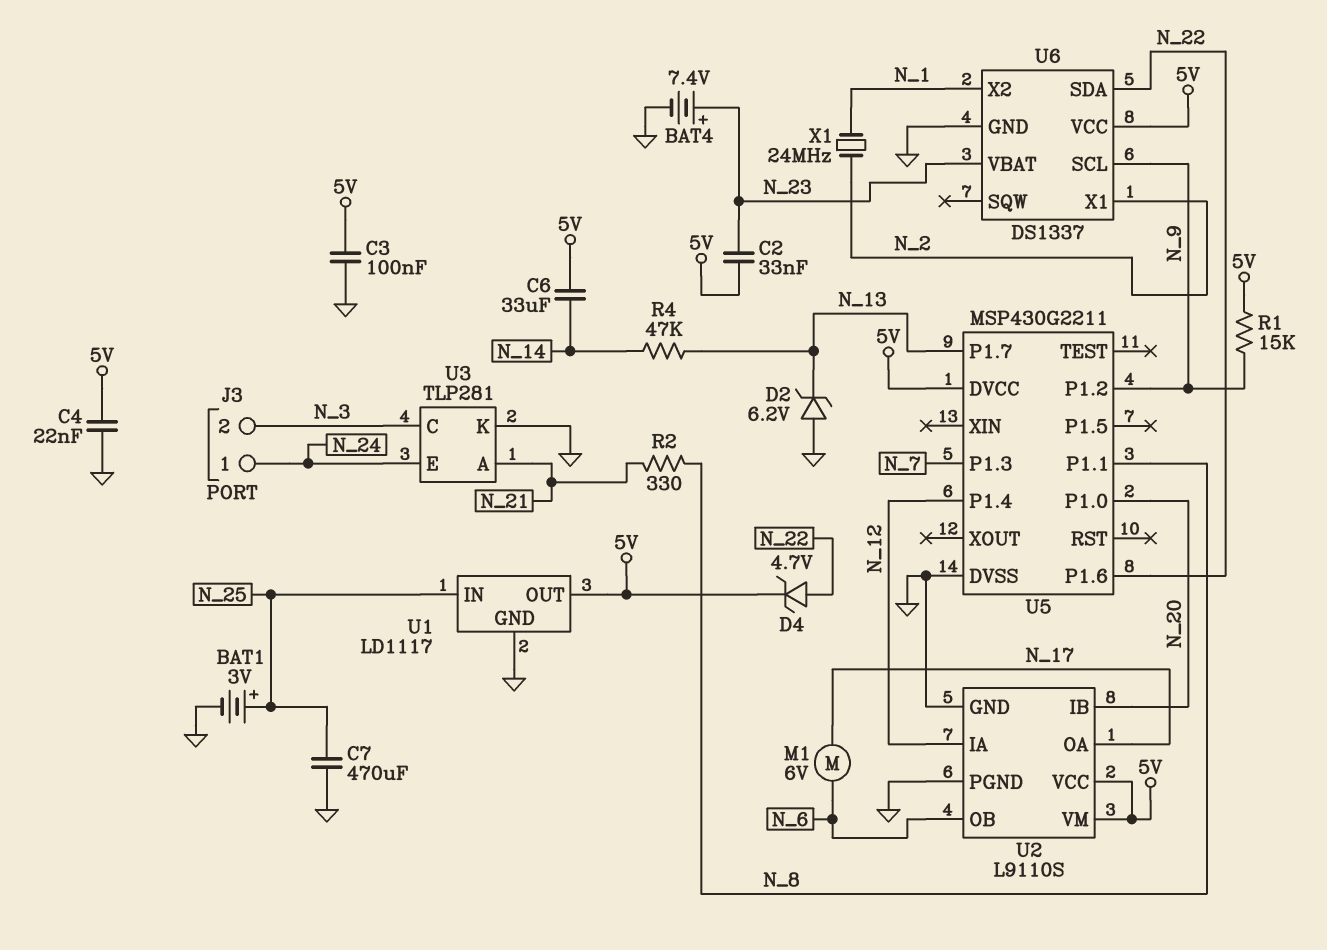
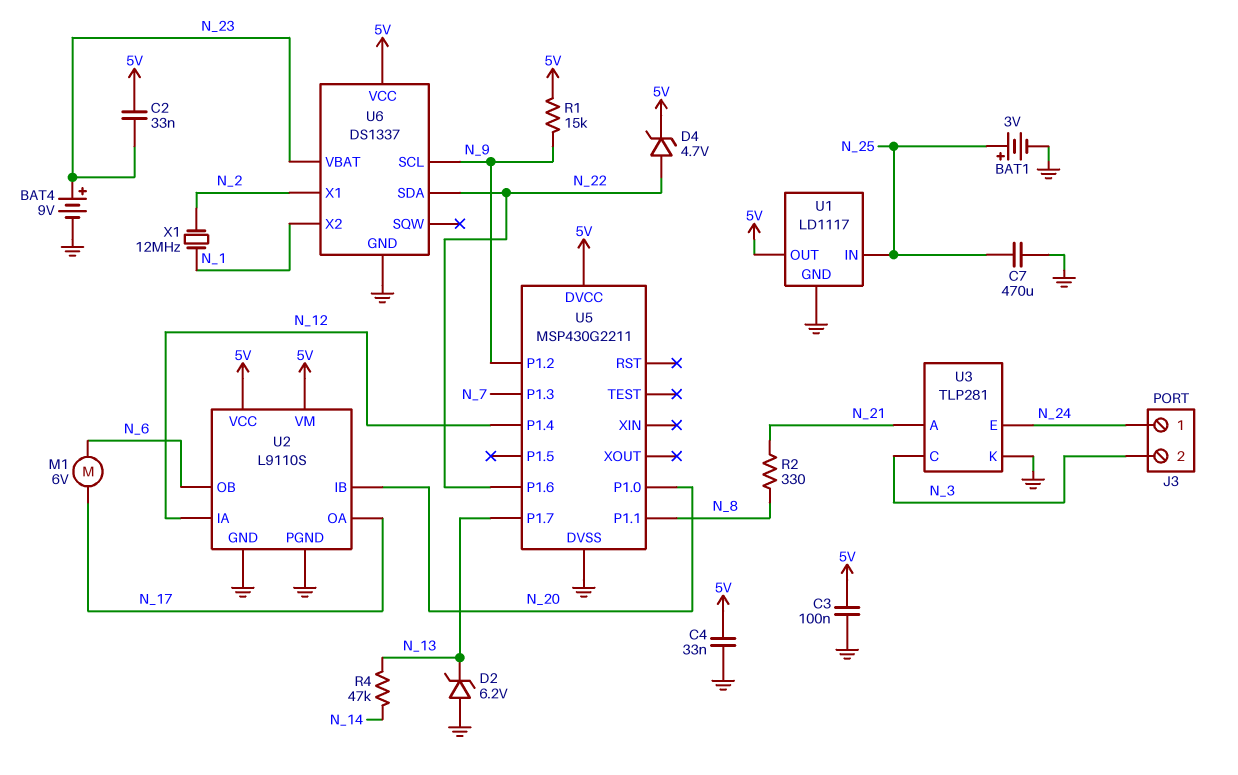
BAT4: 7.4V (plus N_23, minus GND) -> 9V (plus N_23, minus GND)
C4: 22nF (5V, GND) -> 33nF (5V, GND)
C6: 33uF (5V, N_14) -> none
X1: 24MHz (N_1, N_2) -> 12MHz (N_1, N_2)

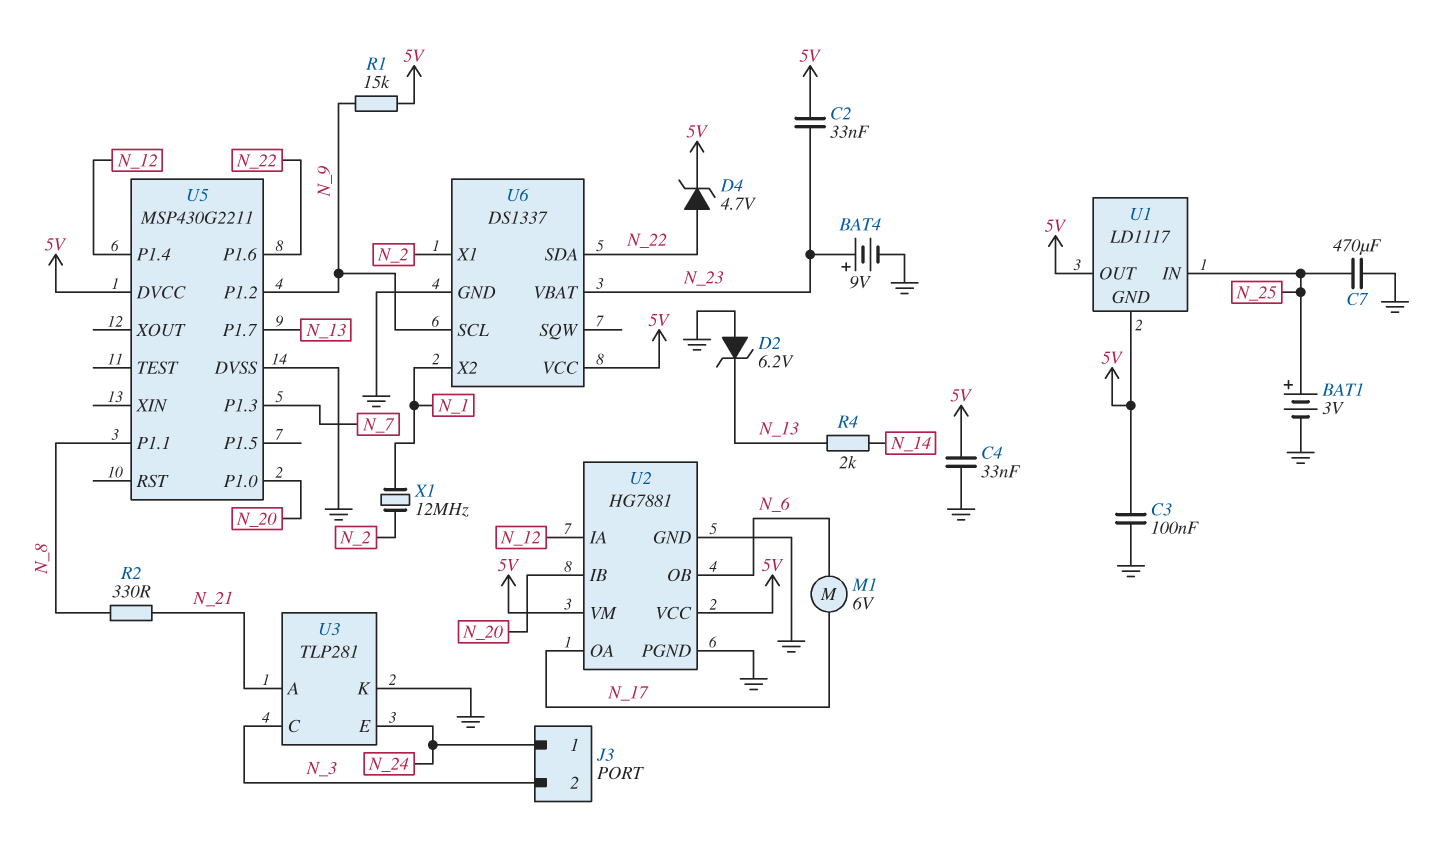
R4: 47k (N_13, N_14) -> 2k (N_13, N_14)
U1 pin GND: GND -> 5V
U2: L9110S -> HG7881

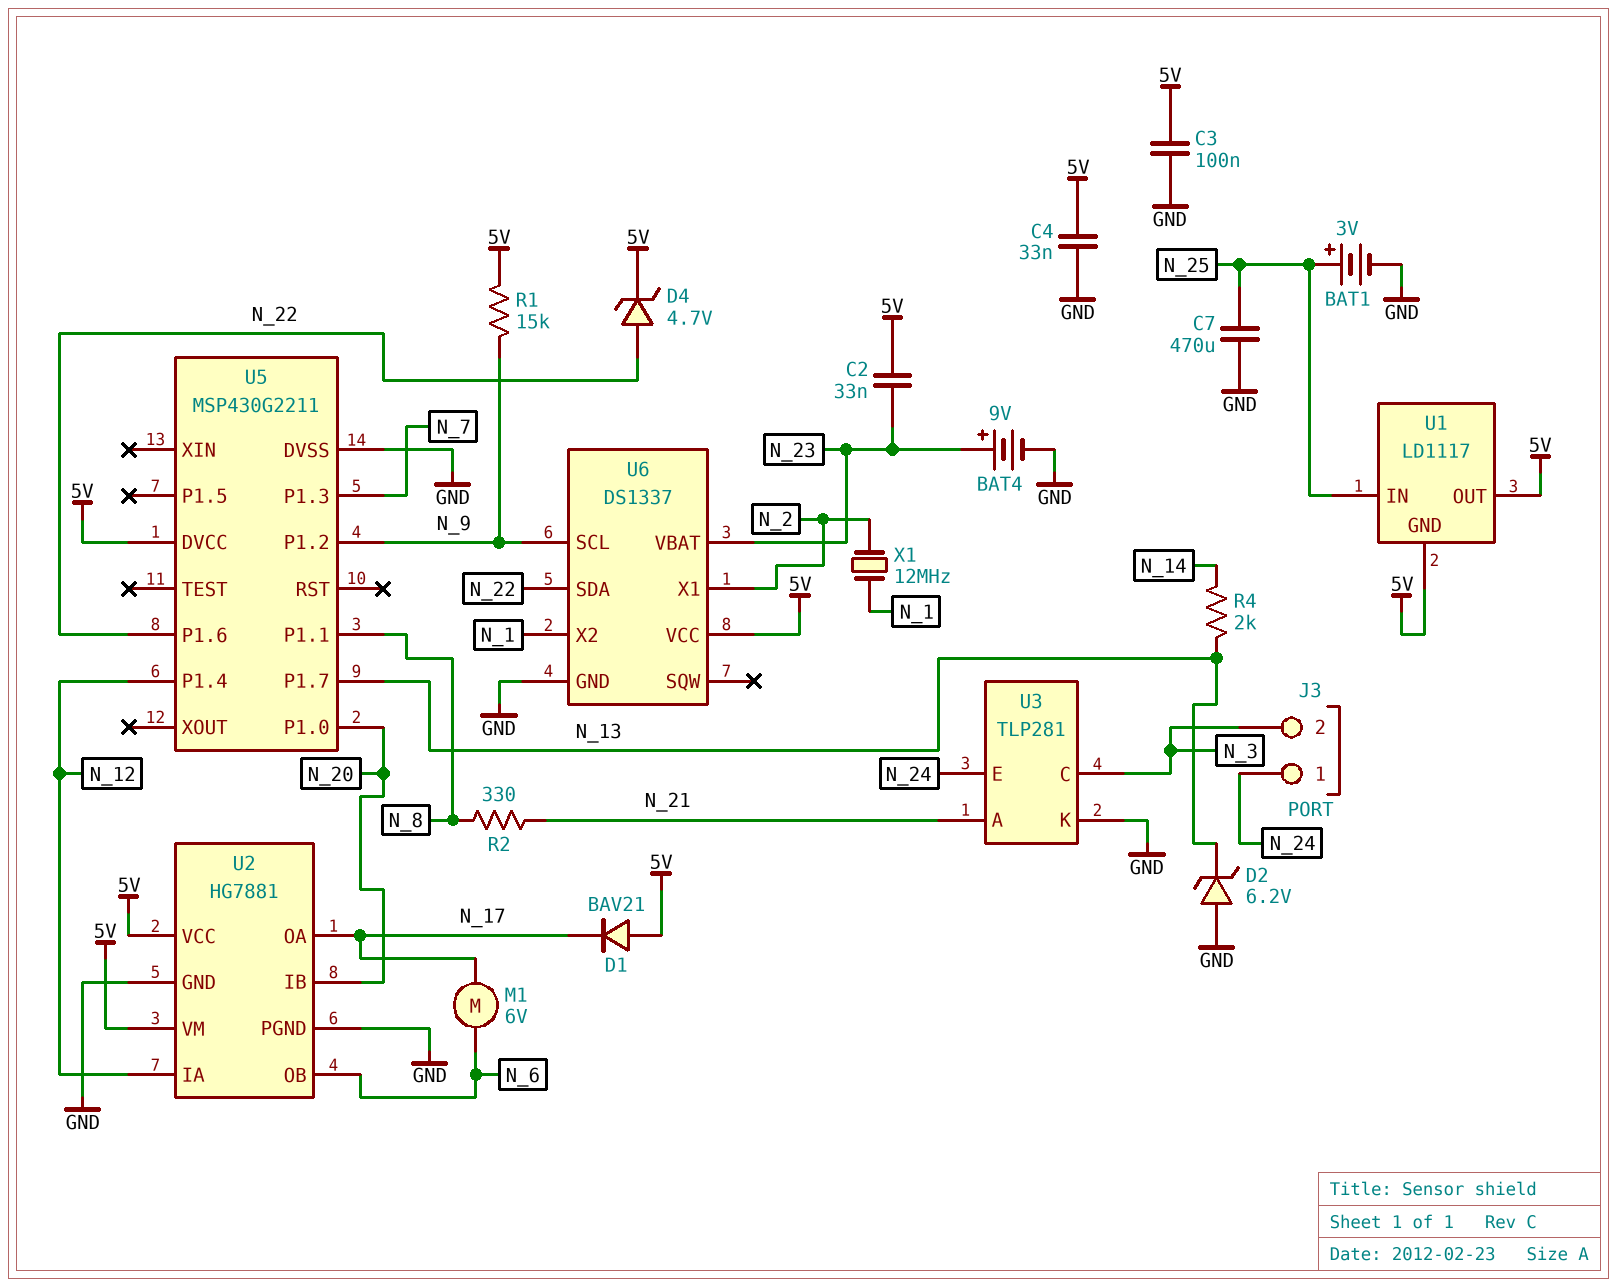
D1: none -> diode BAV21 (A 5V, K N_17)

